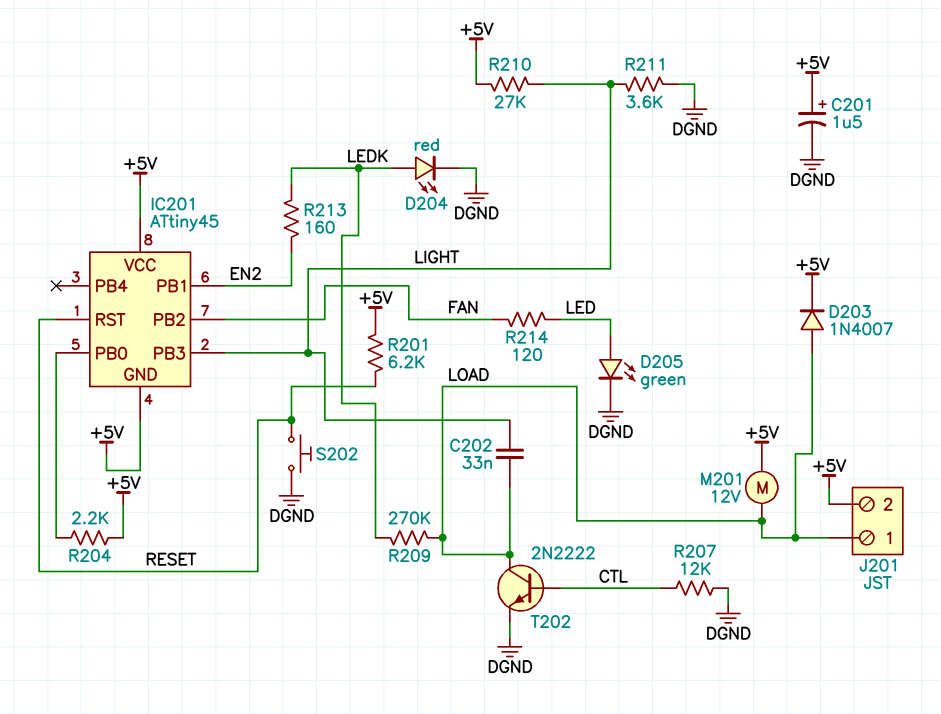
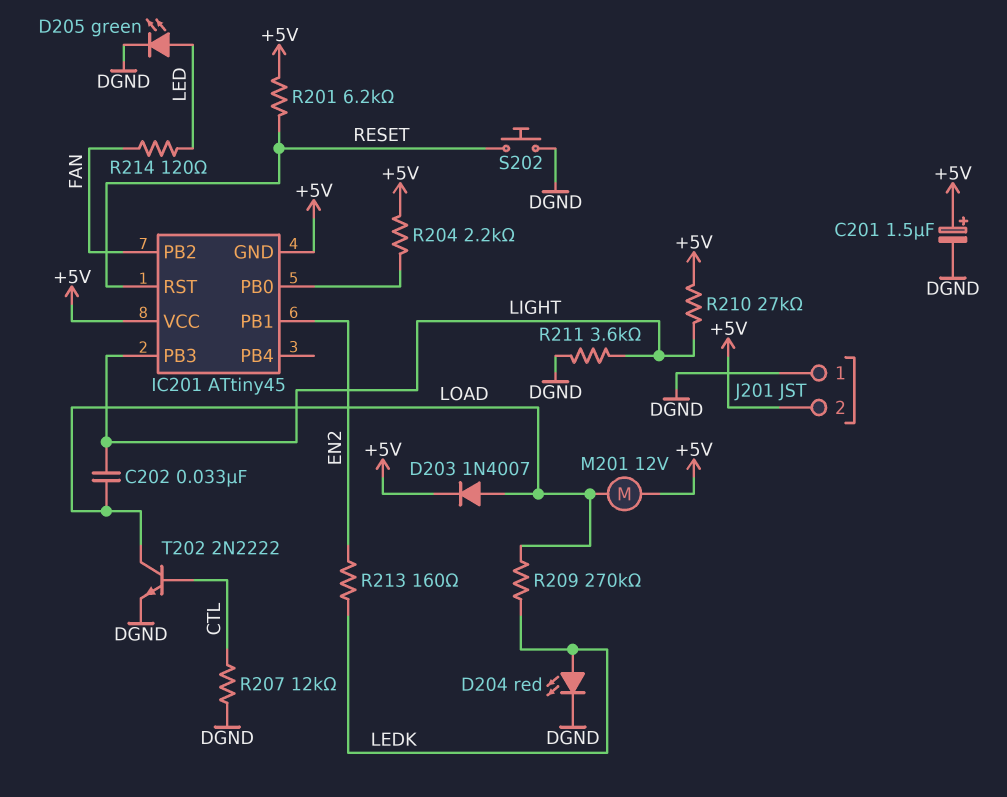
J201 pin 1: LOAD -> DGND

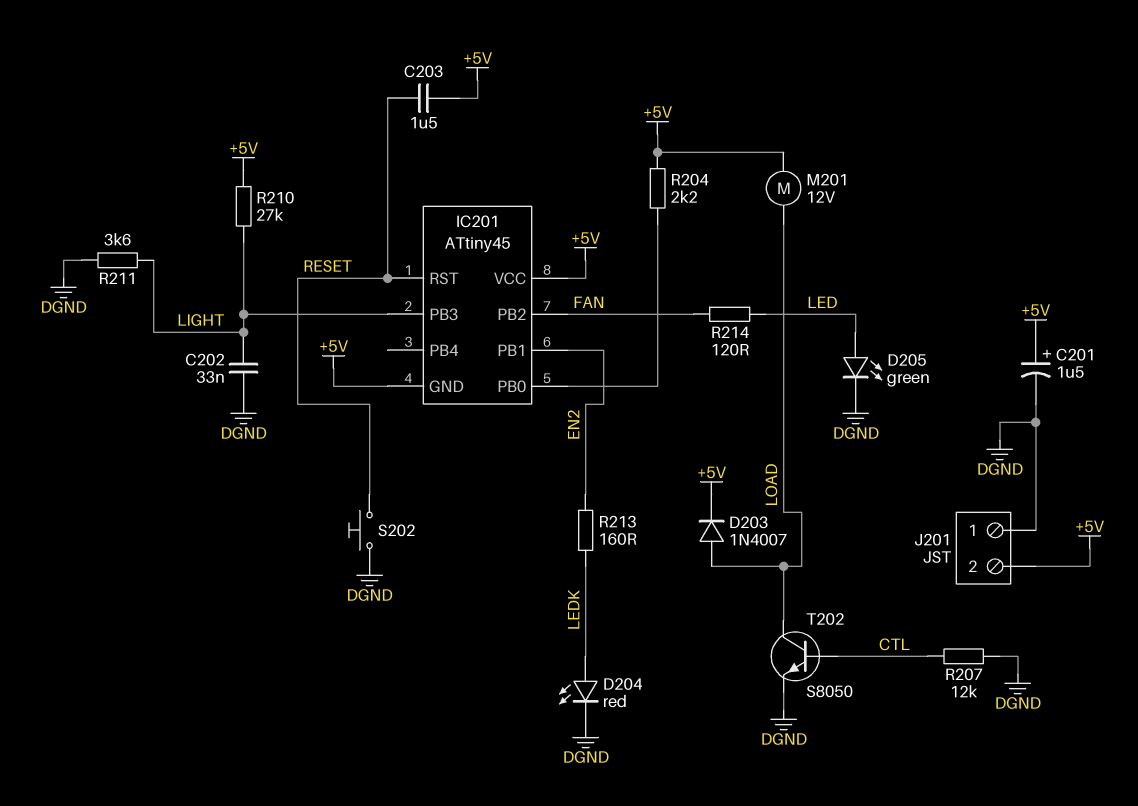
C202: 33nF (LIGHT, LOAD) -> 33nF (DGND, LIGHT)
C203: none -> 1.5uF (+5V, RESET)
R201: 6.2k (+5V, RESET) -> none
R209: 270k (LEDK, LOAD) -> none
T202: NPN 2N2222 (B CTL, C LOAD, E DGND) -> NPN S8050 (B CTL, C LOAD, E DGND)

